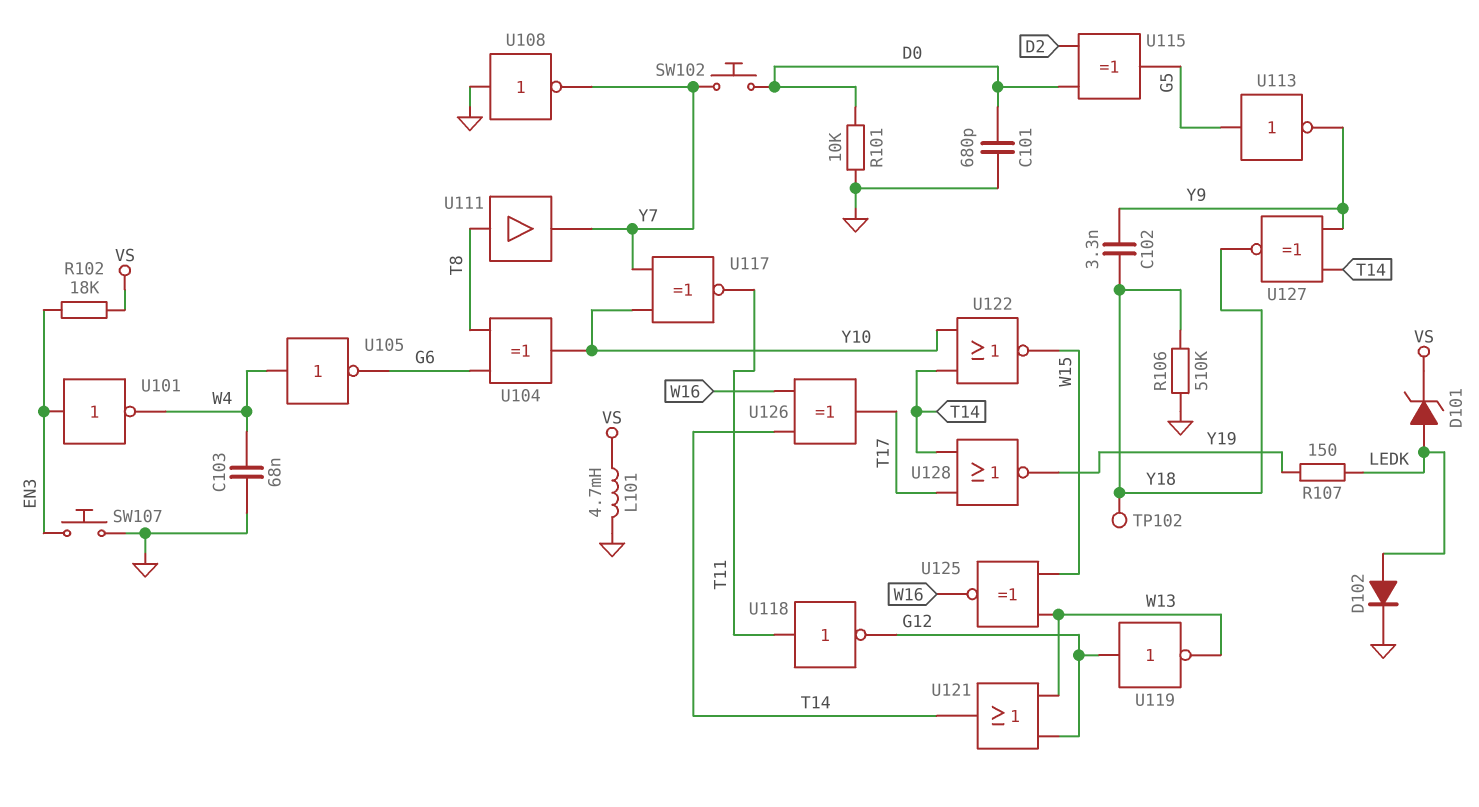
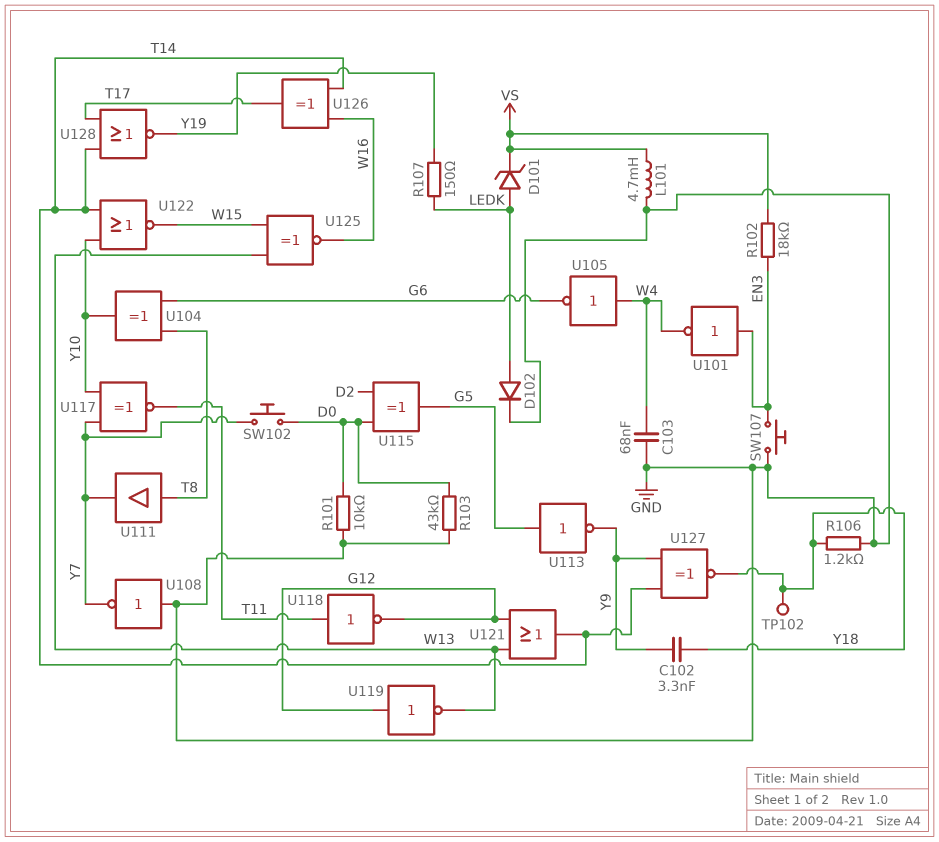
C101: 680pF (D0, GND) -> none
R103: none -> 43k (D0, GND)
R106: 510k (GND, Y18) -> 1.2k (GND, Y18)

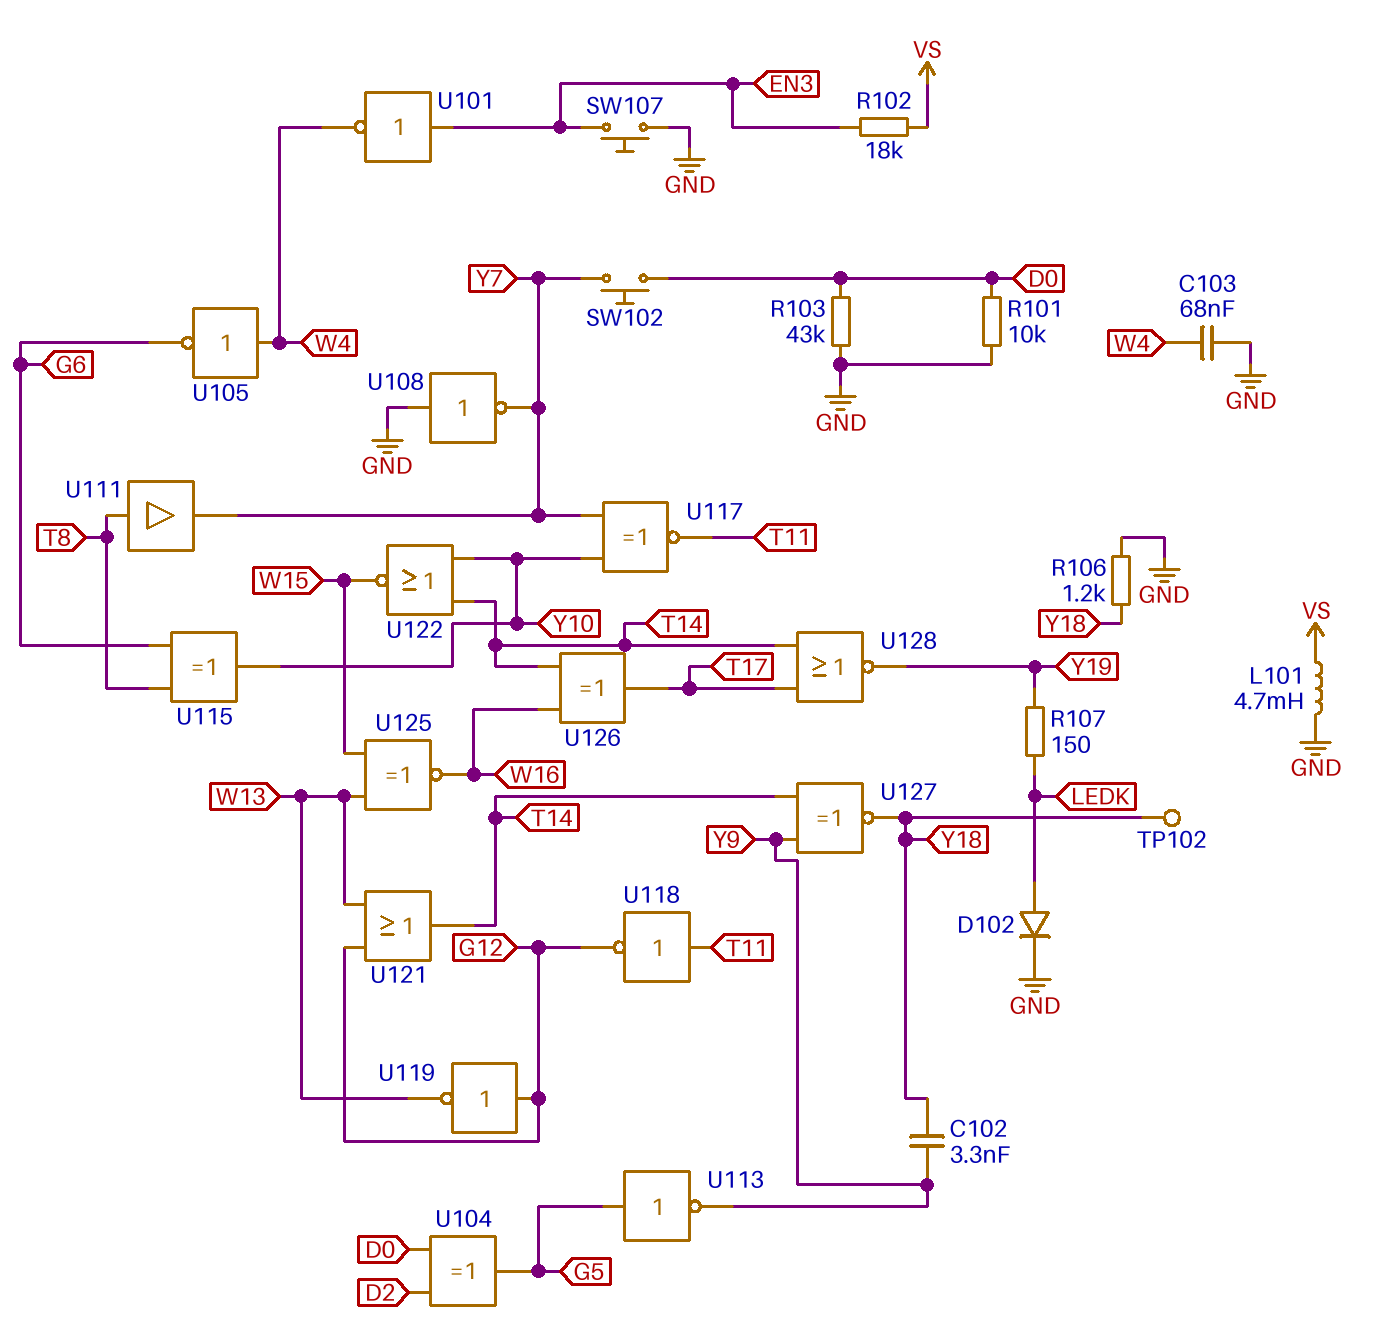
D101: zener (A LEDK, K VS) -> none
U104: XOR (in G6, in T8, out Y10) -> XOR (in D0, in D2, out G5)
U115: XOR (in D0, in D2, out G5) -> XOR (in G6, in T8, out Y10)

